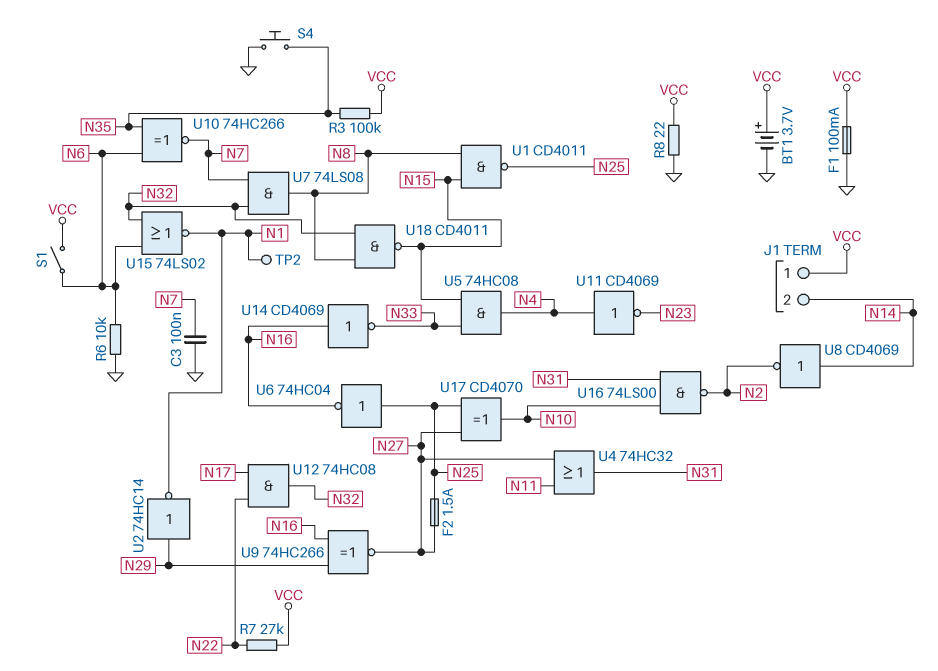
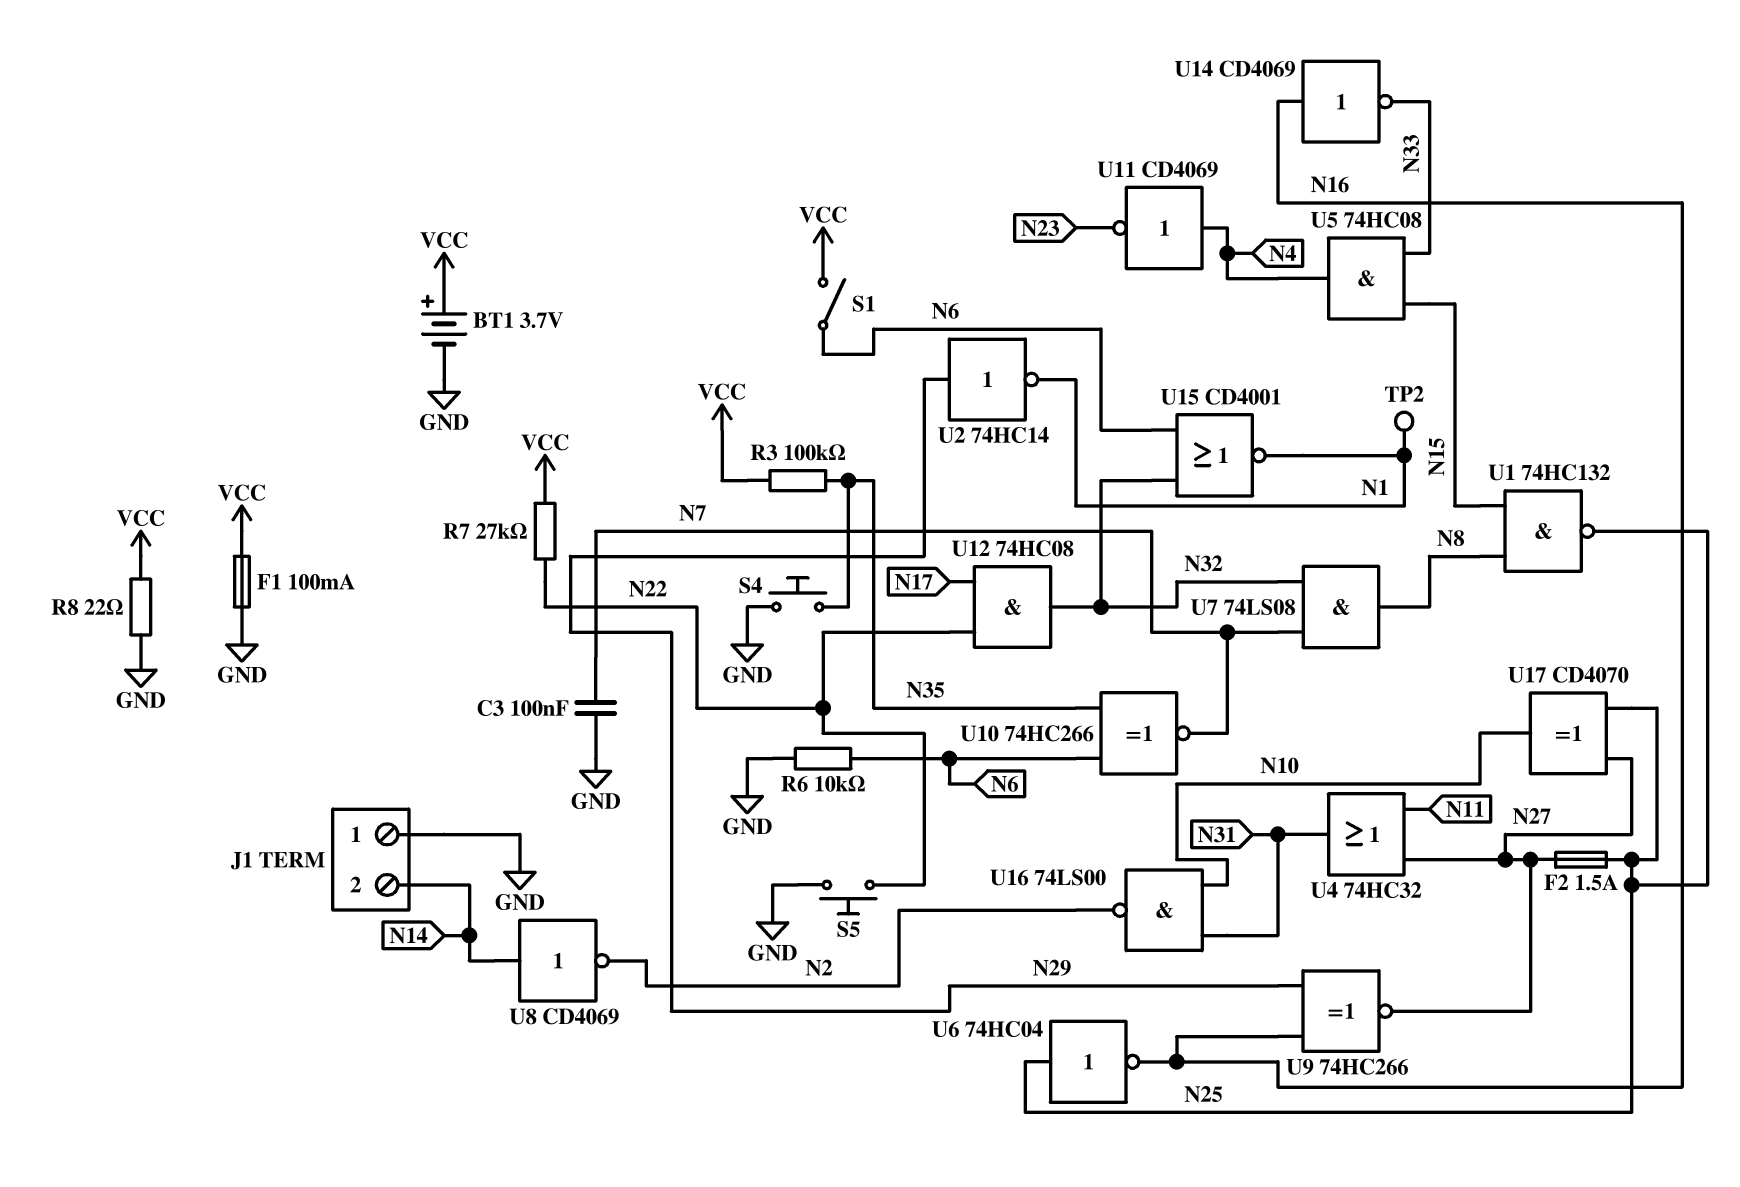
J1 pin 1: VCC -> GND
S5: none -> button (GND, N22)
U1: NAND CD4011 (in N8, in N15, out N25) -> NAND 74HC132 (in N8, in N15, out N25)
U15: NOR 74LS02 (in N6, in N32, out N1) -> NOR CD4001 (in N6, in N32, out N1)
U18: NAND CD4011 (in N8, in N32, out N15) -> none

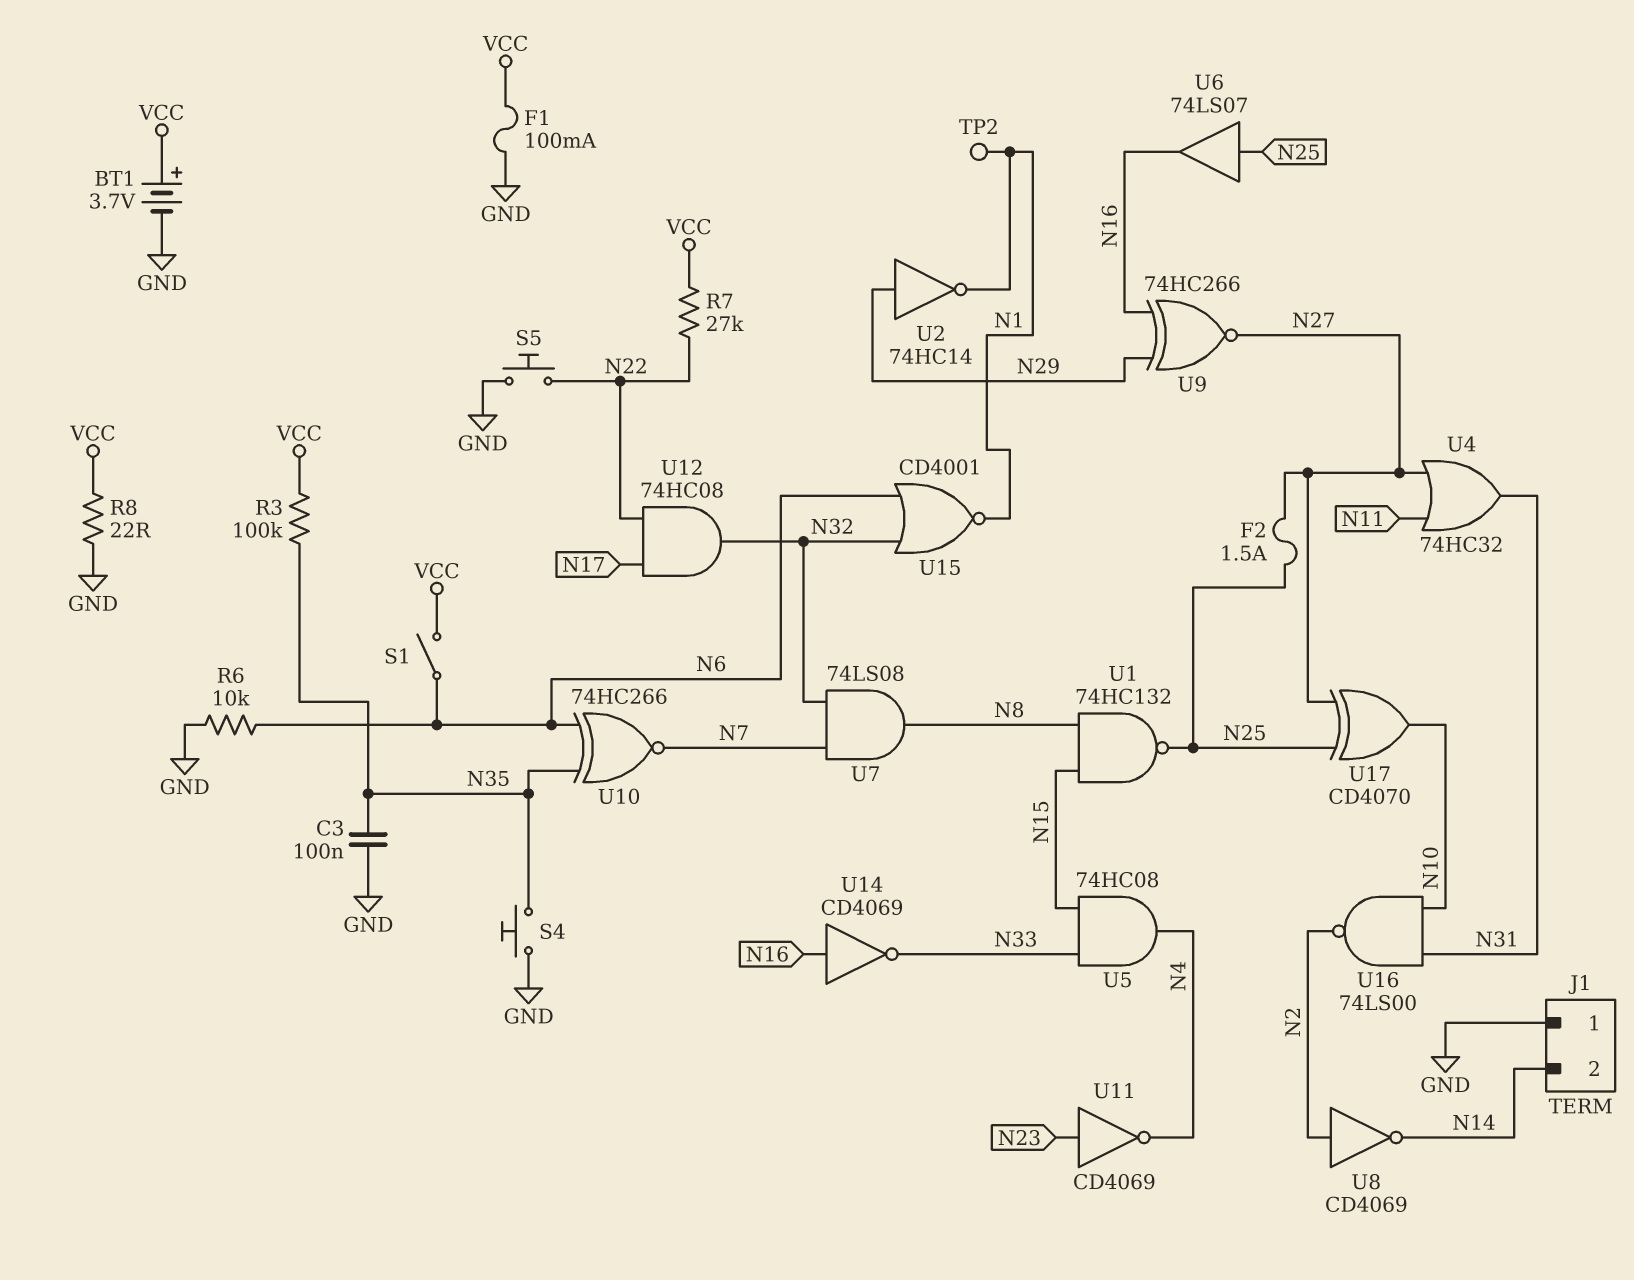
C3: 100nF (GND, N7) -> 100nF (GND, N35)
U6: NOT 74HC04 (in N25, out N16) -> buffer 74LS07 (in N25, out N16)
U8: NOT CD4069 (in N14, out N2) -> NOT CD4069 (in N2, out N14)
U11: NOT CD4069 (in N4, out N23) -> NOT CD4069 (in N23, out N4)

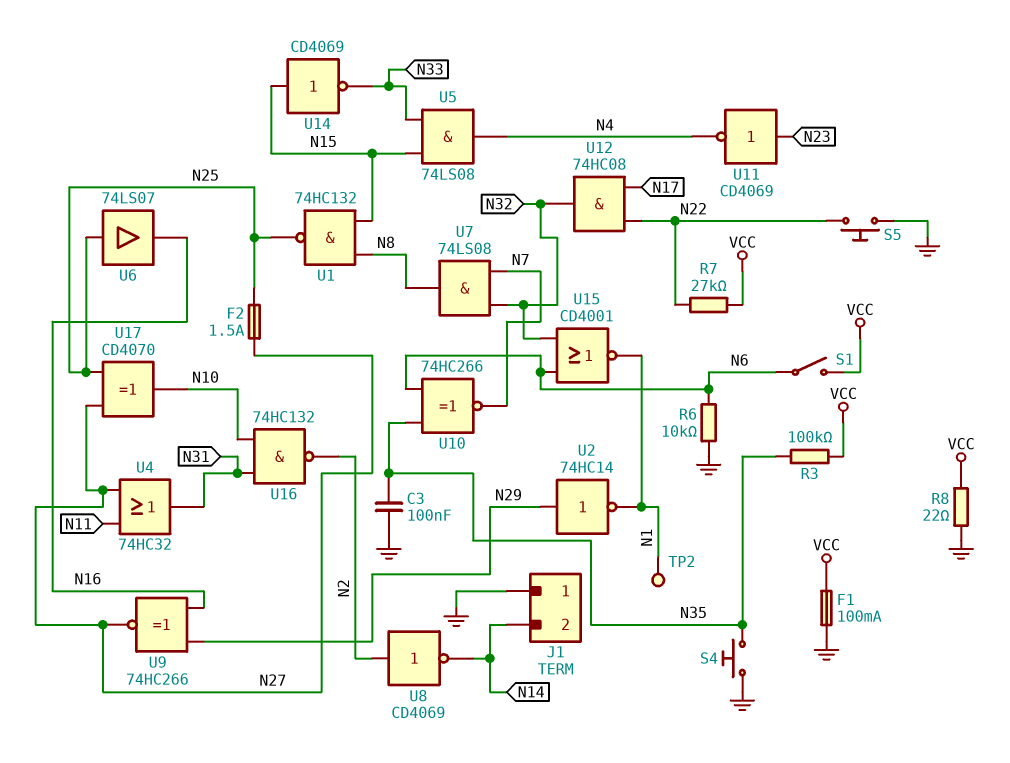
BT1: 3.7V (plus VCC, minus GND) -> none
U5: AND 74HC08 (in N15, in N33, out N4) -> AND 74LS08 (in N15, in N33, out N4)
U14: NOT CD4069 (in N16, out N33) -> NOT CD4069 (in N15, out N33)
U16: NAND 74LS00 (in N10, in N31, out N2) -> NAND 74HC132 (in N10, in N31, out N2)

